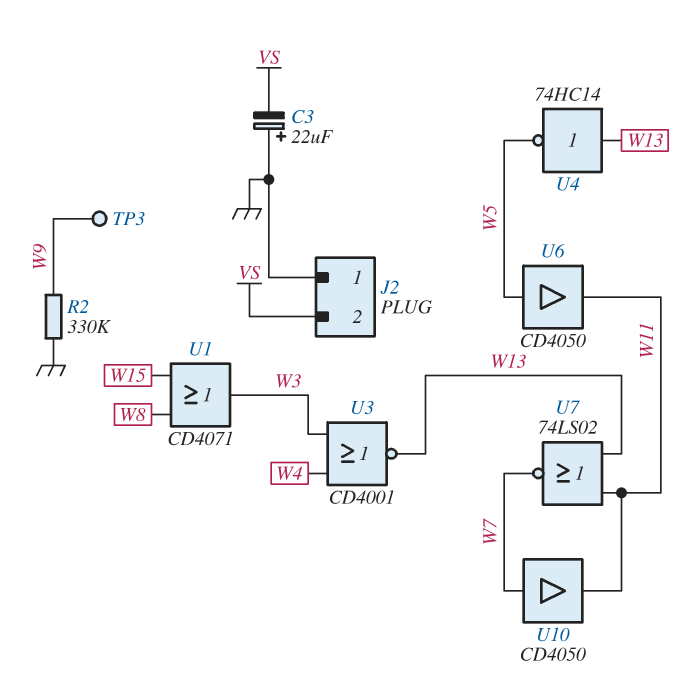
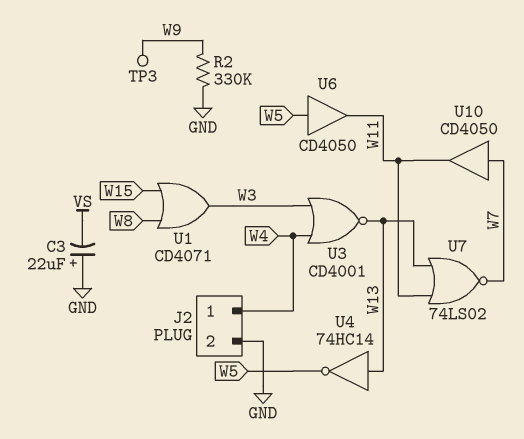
J2 pin 1: GND -> W4
J2 pin 2: VS -> GND

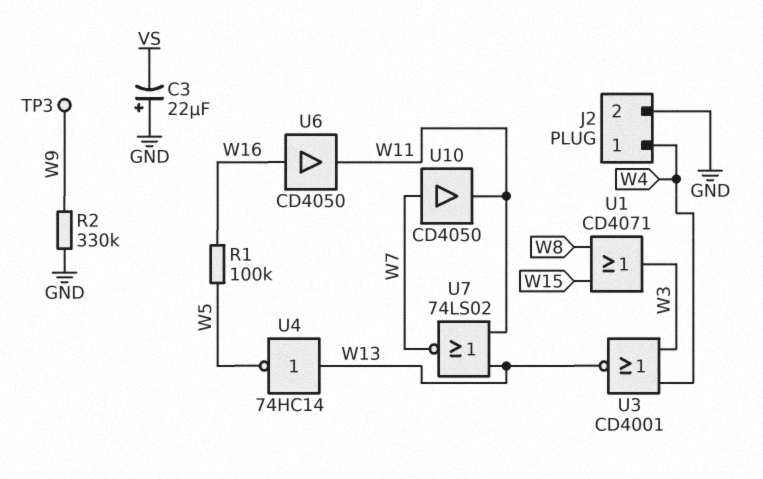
R1: none -> 100k (W5, W16)
U6: buffer CD4050 (in W5, out W11) -> buffer CD4050 (in W16, out W11)

